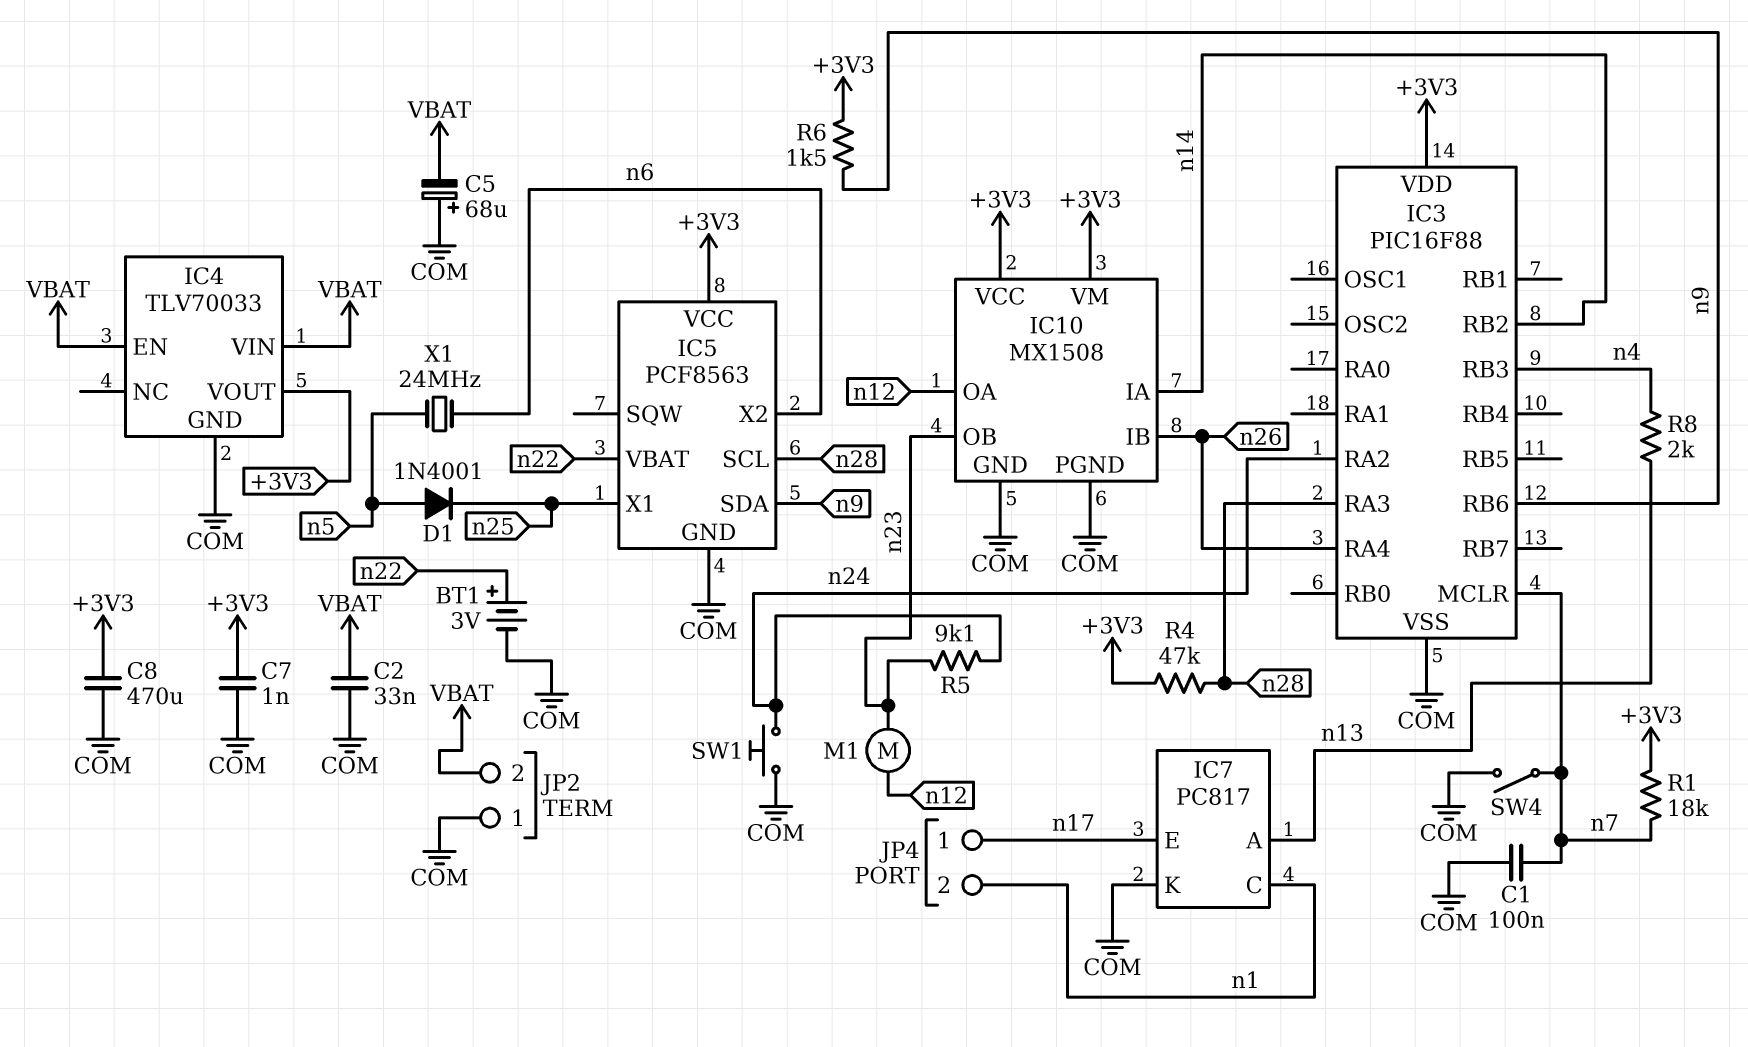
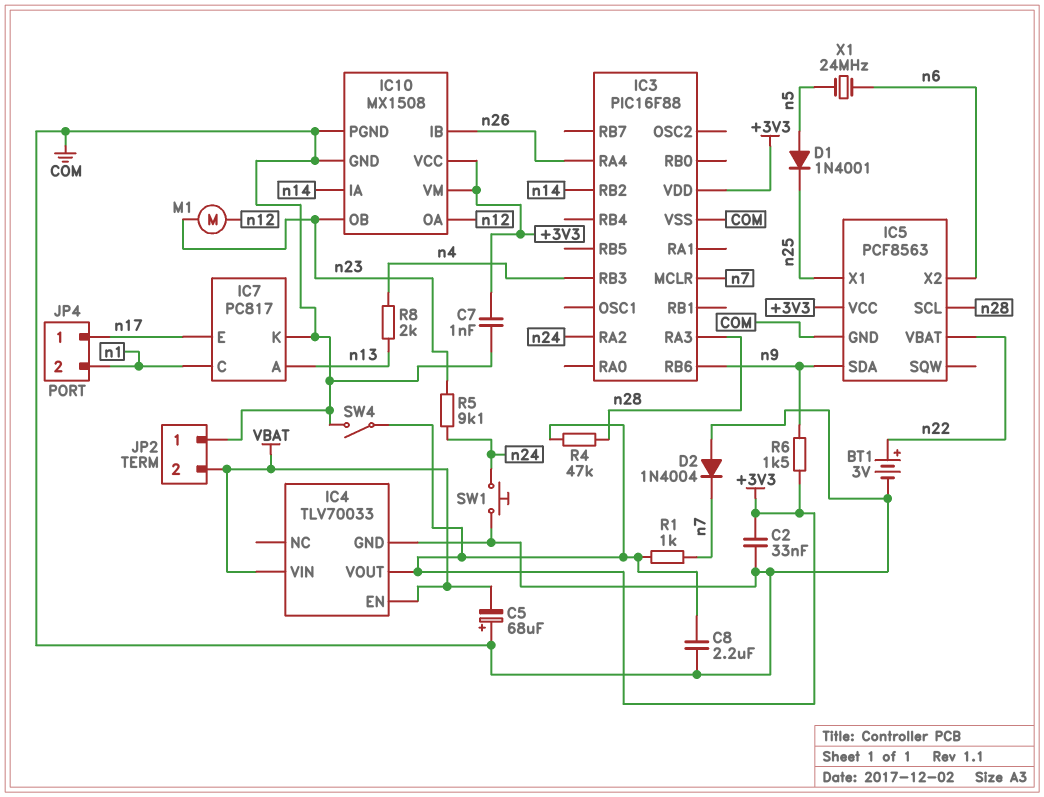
C1: 100nF (COM, n7) -> none
C2: 33nF (COM, VBAT) -> 33nF (+3V3, COM)
C8: 470uF (+3V3, COM) -> 2.2uF (+3V3, COM)
D2: none -> diode 1N4004 (A COM, K n7)
R1: 18k (+3V3, n7) -> 1k (+3V3, n7)
SW4: switch (COM, n7) -> switch (+3V3, COM)

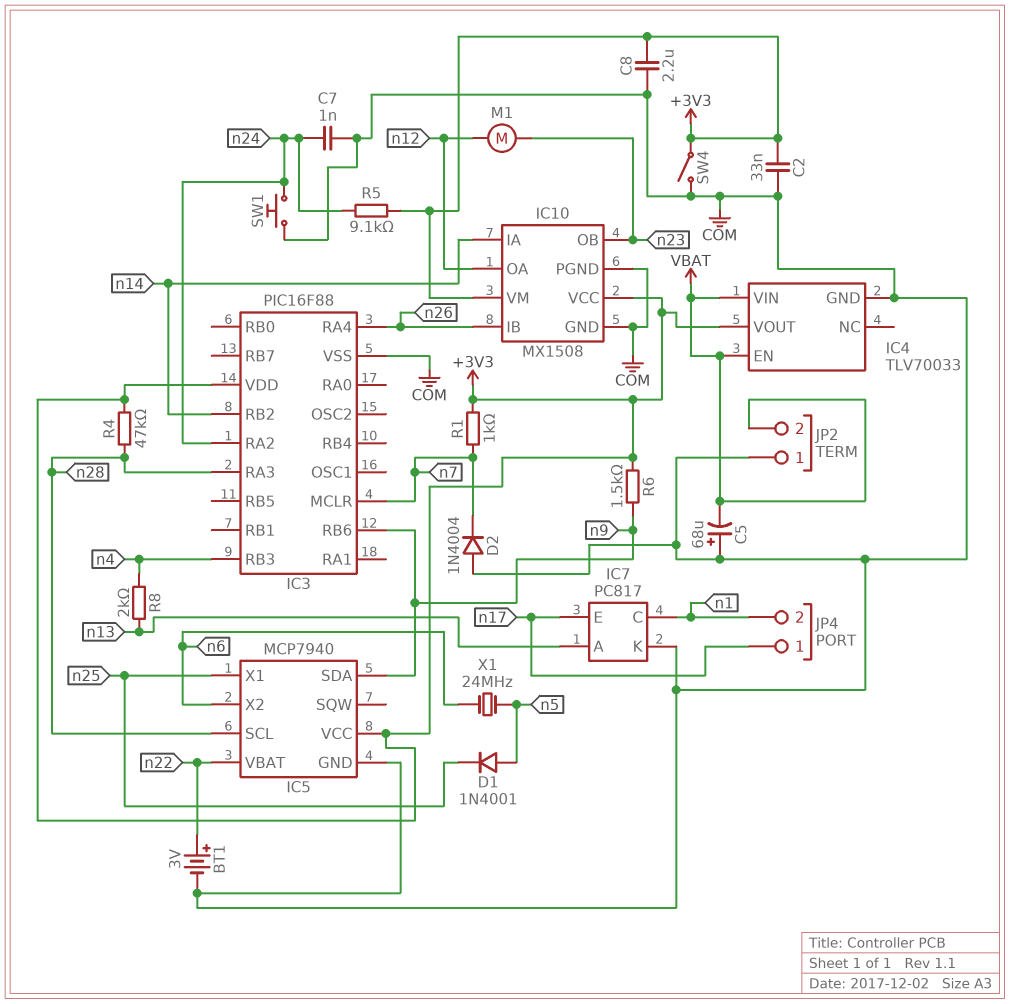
C7: 1nF (+3V3, COM) -> 1nF (COM, n24)
IC5: PCF8563 -> MCP7940
R5: 9.1k (n23, n24) -> 9.1k (+3V3, n24)

